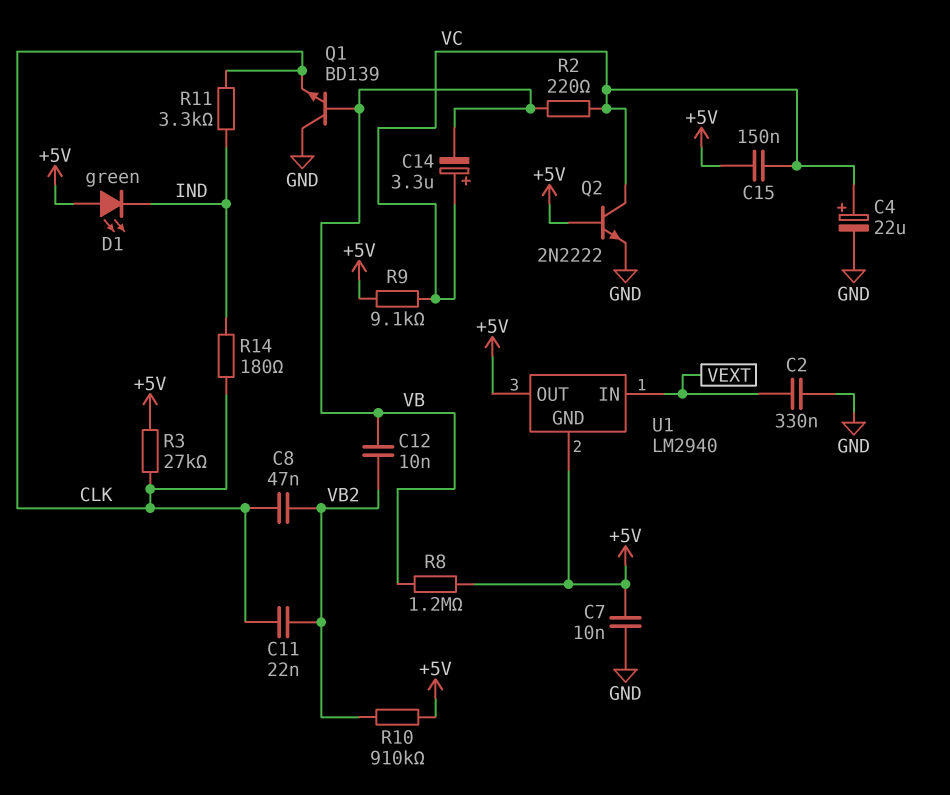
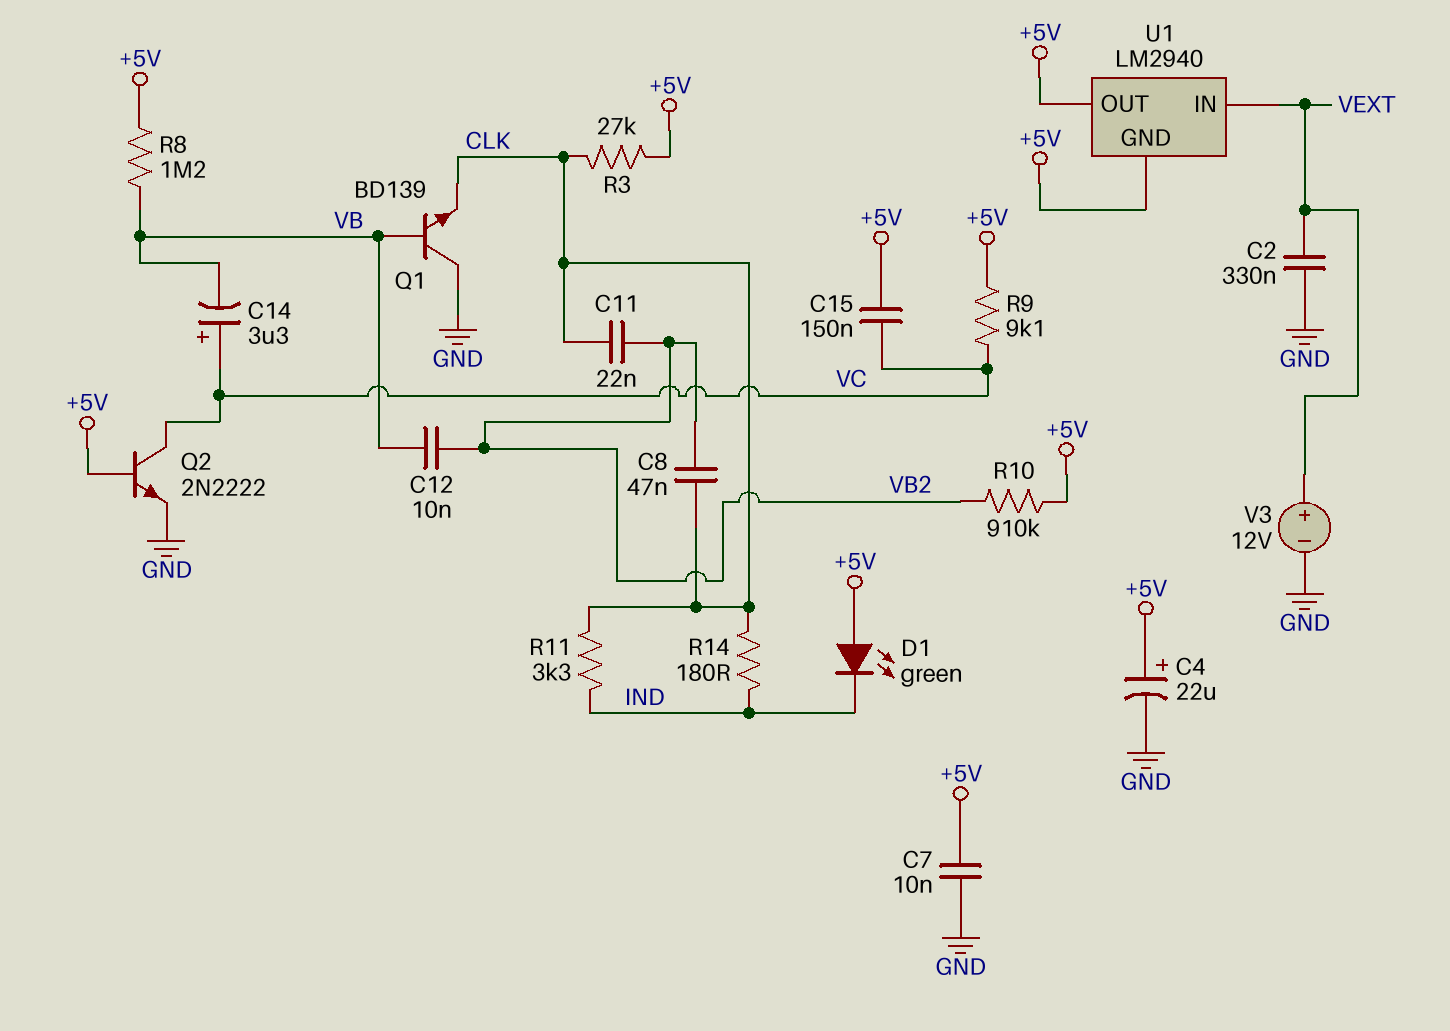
C4: 22uF (plus VC, minus GND) -> 22uF (plus +5V, minus GND)
R2: 220 (VB, VC) -> none
V3: none -> 12V (plus VEXT, minus GND)

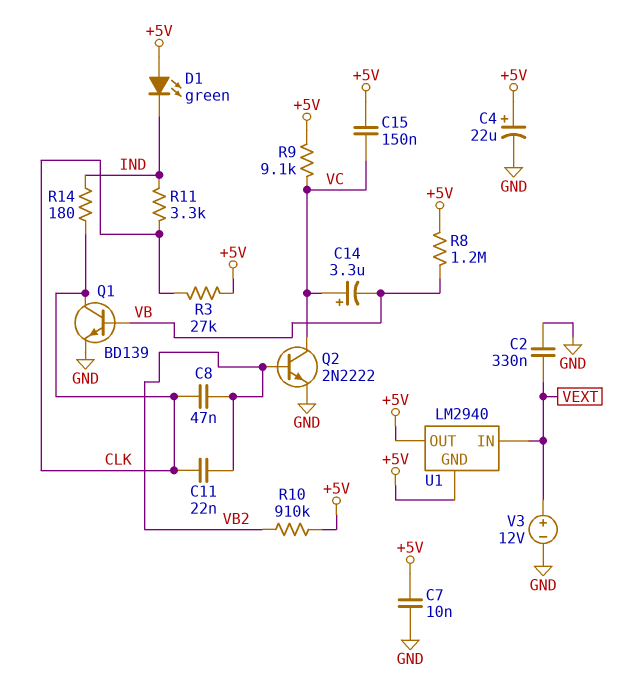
C12: 10nF (VB, VB2) -> none
Q1: NPN BD139 (B VB, C GND, E CLK) -> NPN BD139 (B VB, C CLK, E GND)
Q2: NPN 2N2222 (B +5V, C VC, E GND) -> NPN 2N2222 (B VB2, C VC, E GND)

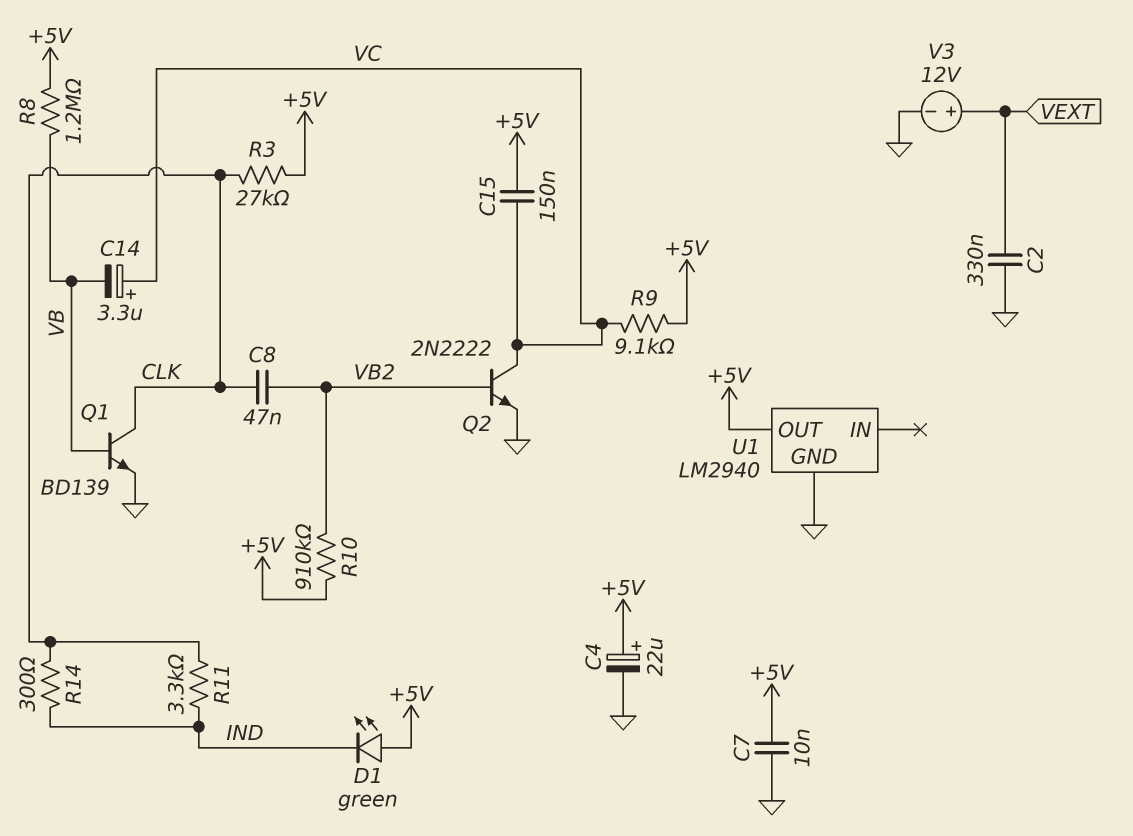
C11: 22nF (CLK, VB2) -> none
R14: 180 (CLK, IND) -> 300 (CLK, IND)
U1 pin GND: +5V -> GND
U1 pin IN: VEXT -> none

